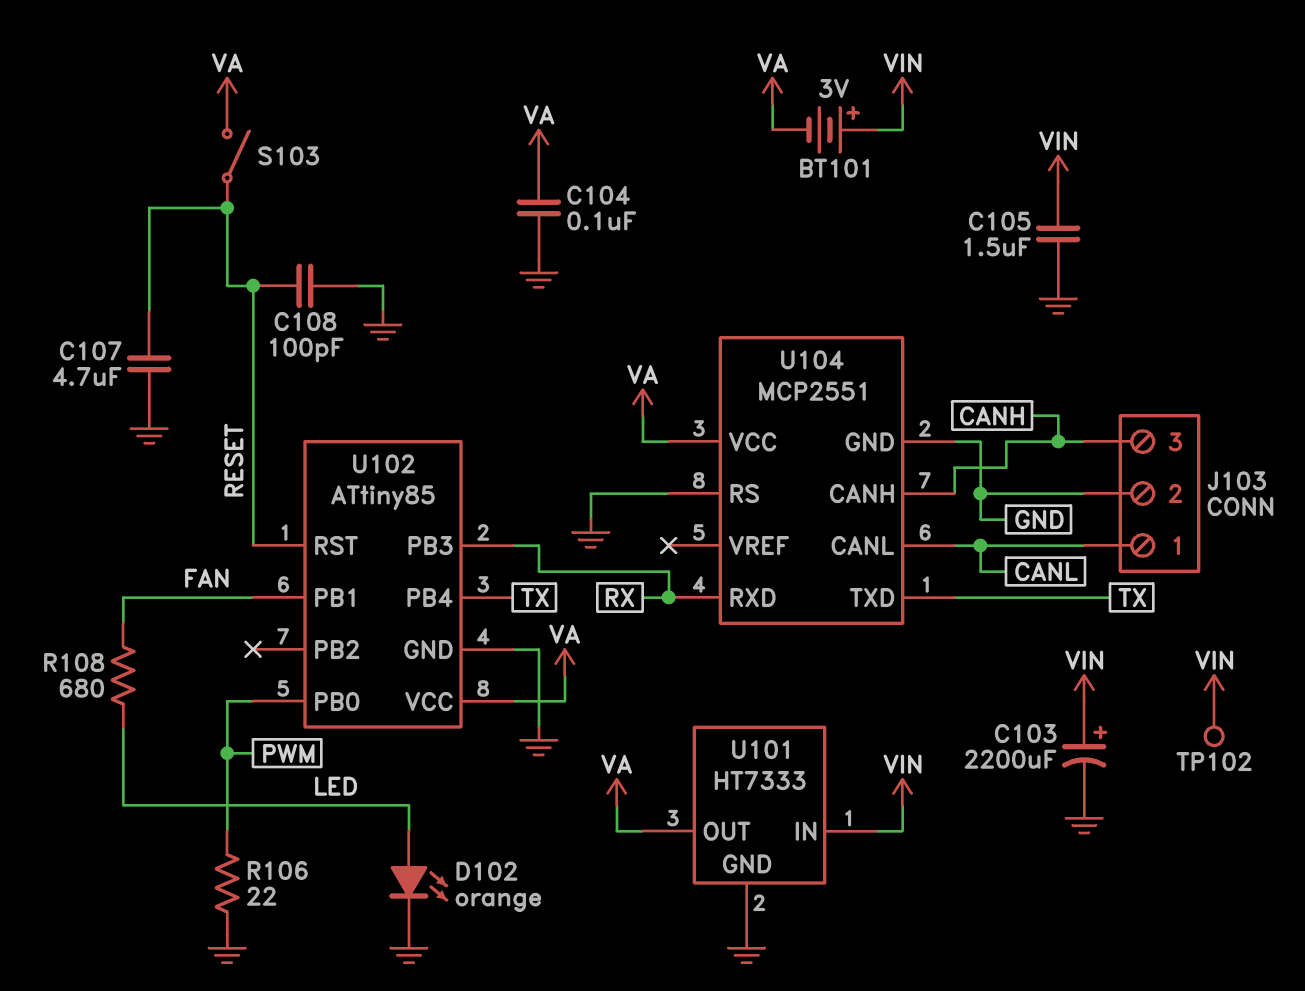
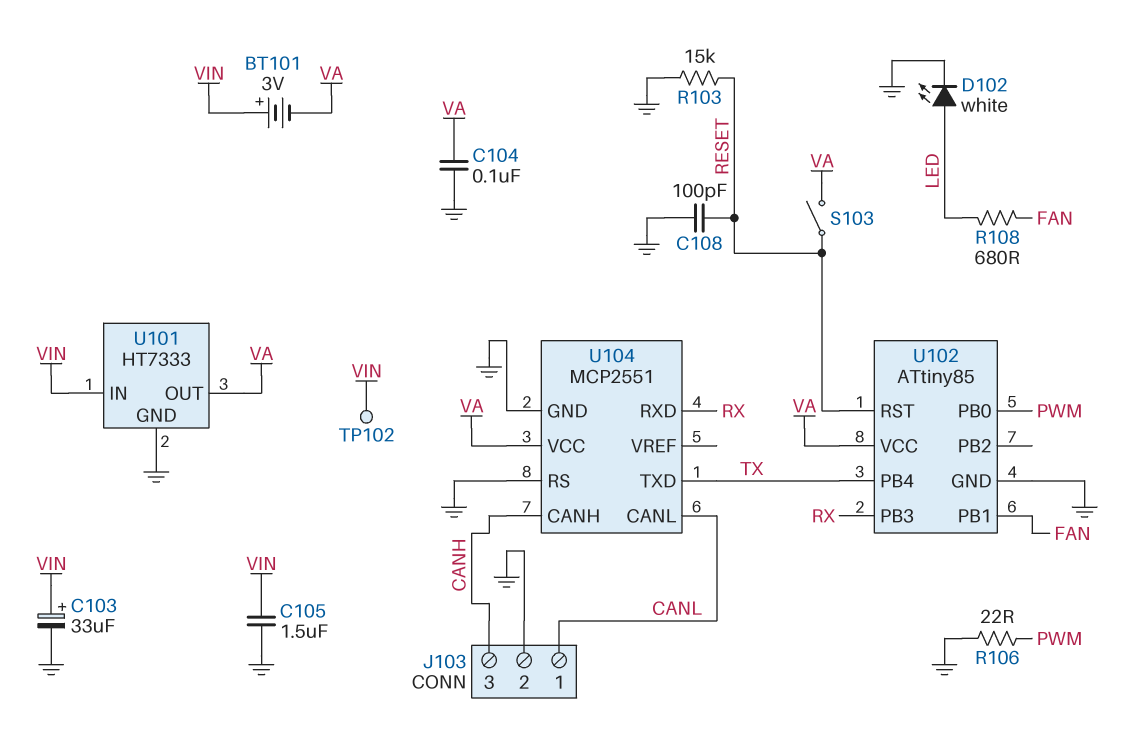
C103: 2200uF (plus VIN, minus GND) -> 33uF (plus VIN, minus GND)
C107: 4.7uF (GND, RESET) -> none
D102: LED orange (A LED, K GND) -> LED white (A LED, K GND)
R103: none -> 15k (GND, RESET)

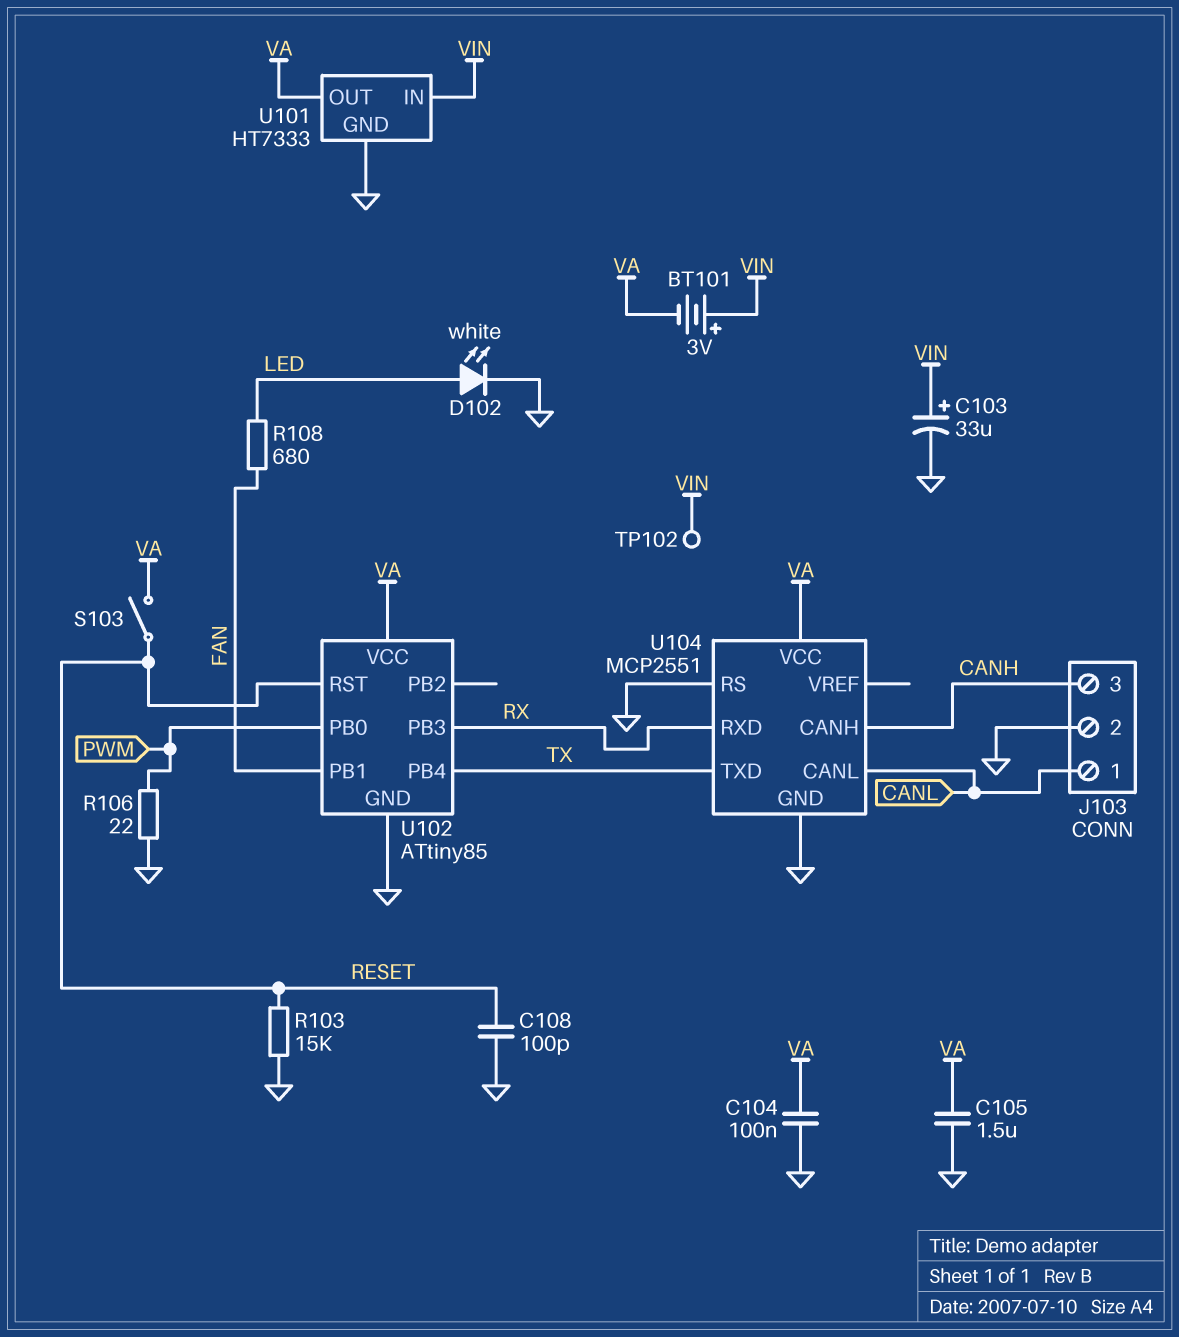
C105: 1.5uF (GND, VIN) -> 1.5uF (GND, VA)

